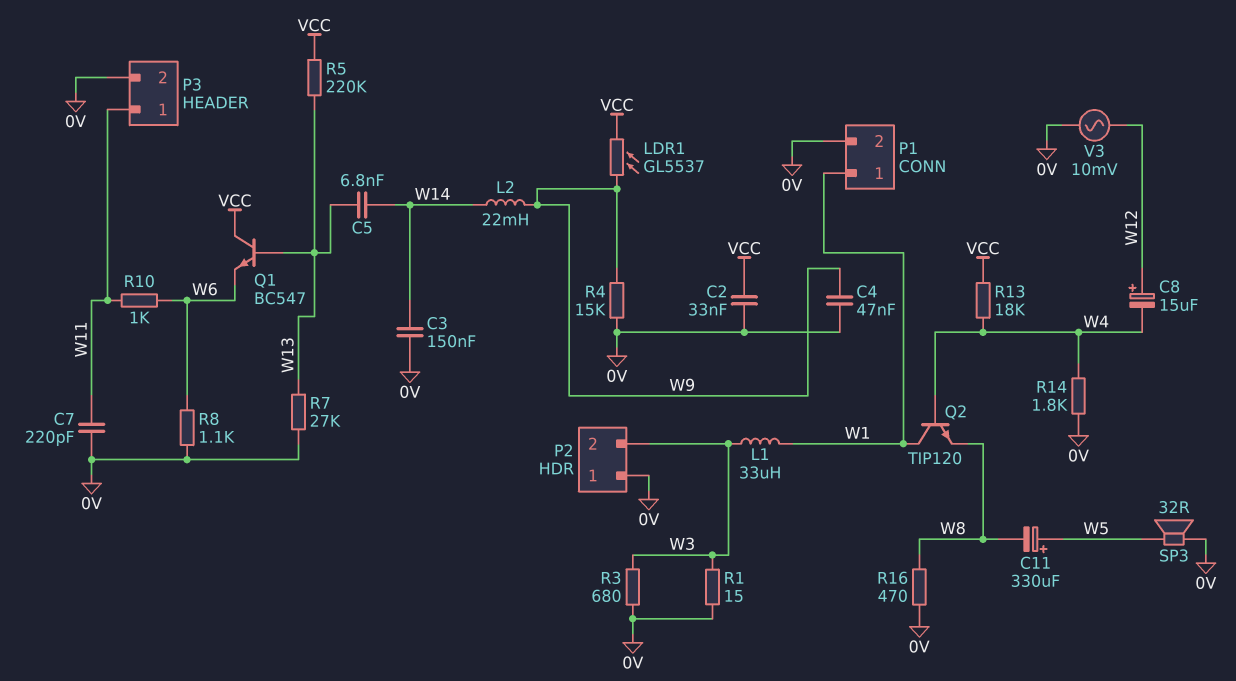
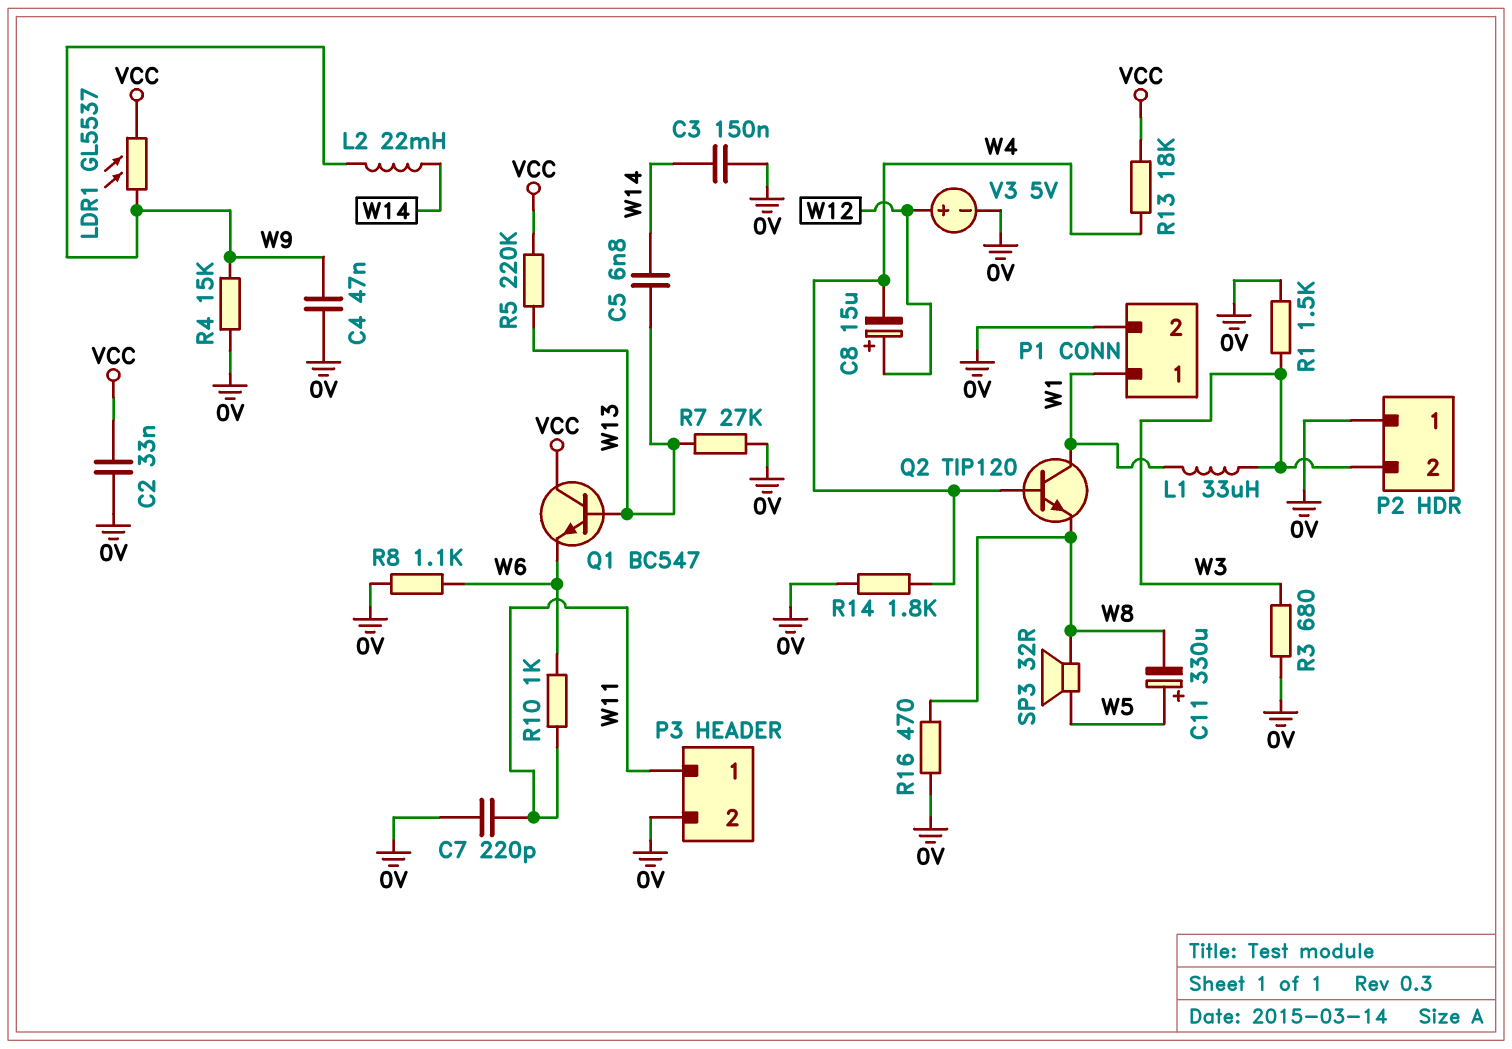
R1: 15 (0V, W3) -> 1.5k (0V, W3)
SP3: speaker 32R (0V, W5) -> speaker 32R (W5, W8)
V3: AC 10mV (0V, W12) -> 5V (plus W12, minus 0V)

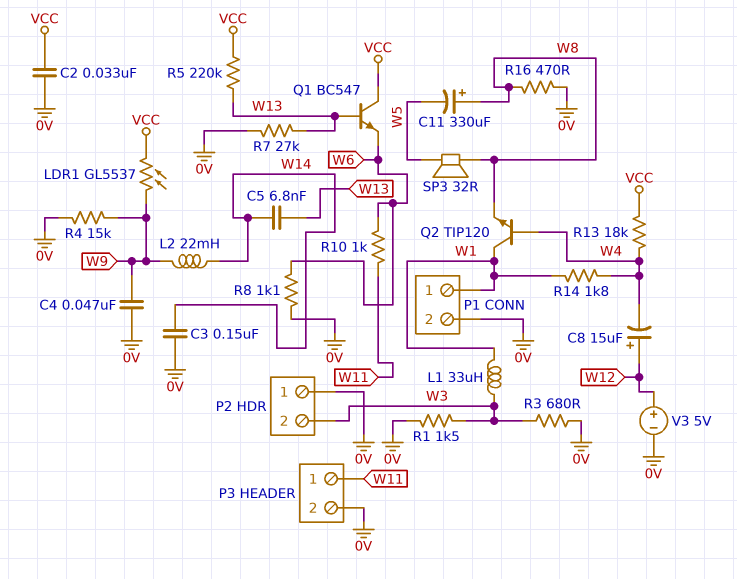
C7: 220pF (0V, W11) -> none
C11: 330uF (plus W5, minus W8) -> 330uF (plus W8, minus W5)
R14: 1.8k (0V, W4) -> 1.8k (W1, W4)

